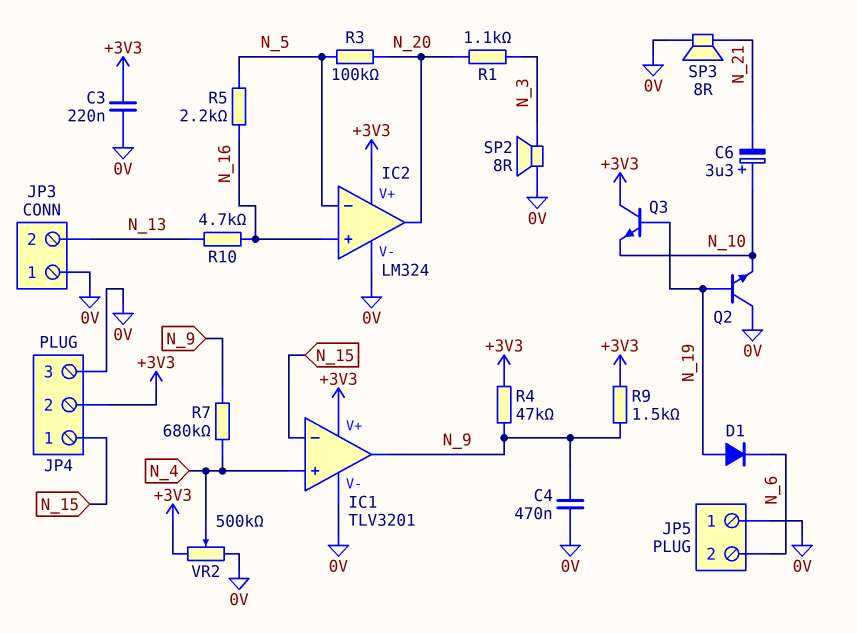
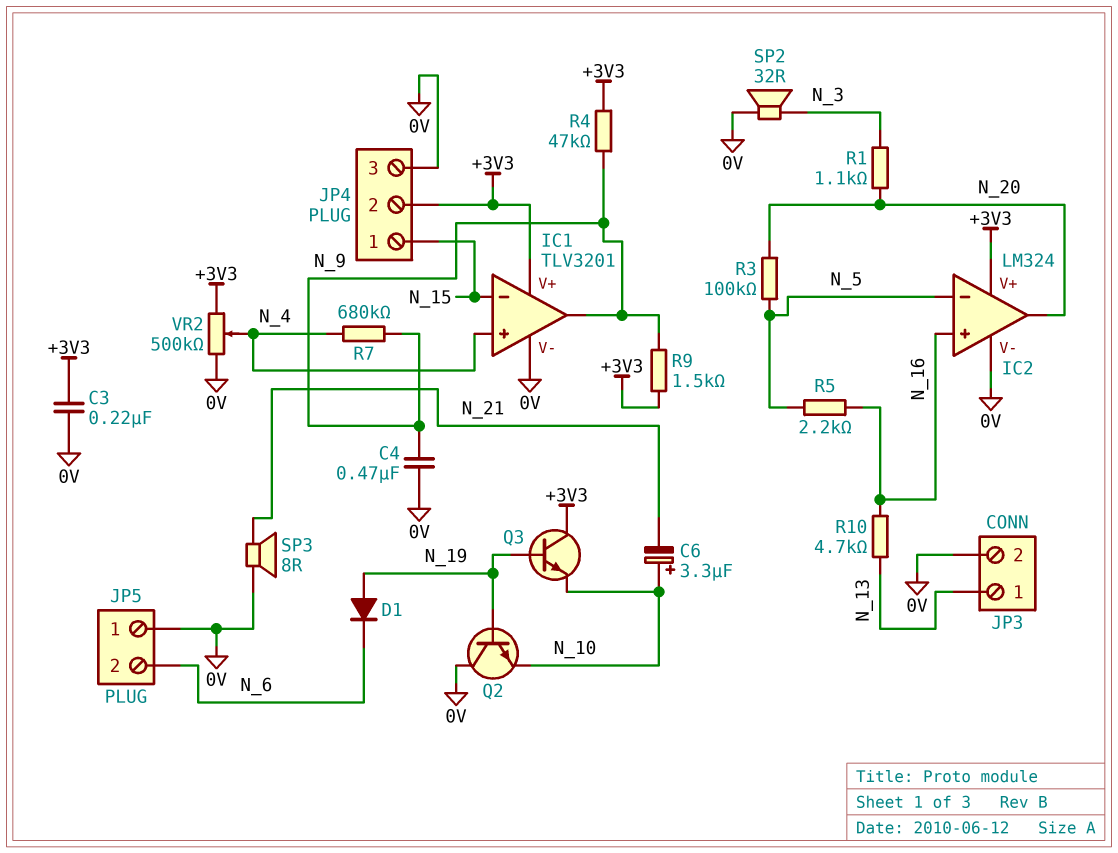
JP3 pin 1: 0V -> N_13
JP3 pin 2: N_13 -> 0V
SP2: speaker 8R (0V, N_3) -> speaker 32R (0V, N_3)

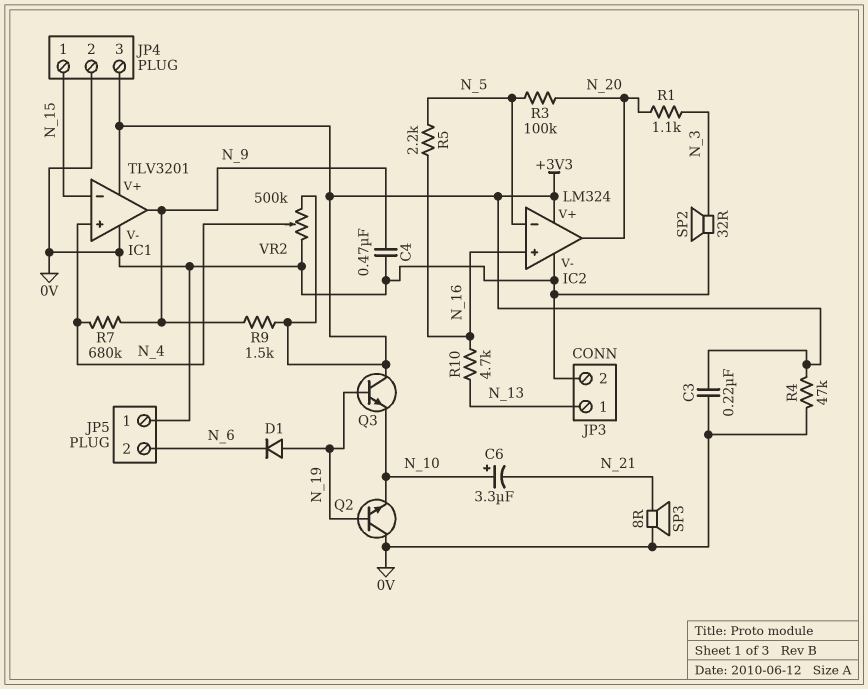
JP4 pin 2: +3V3 -> 0V
JP4 pin 3: 0V -> +3V3
R4: 47k (+3V3, N_9) -> 47k (+3V3, 0V)

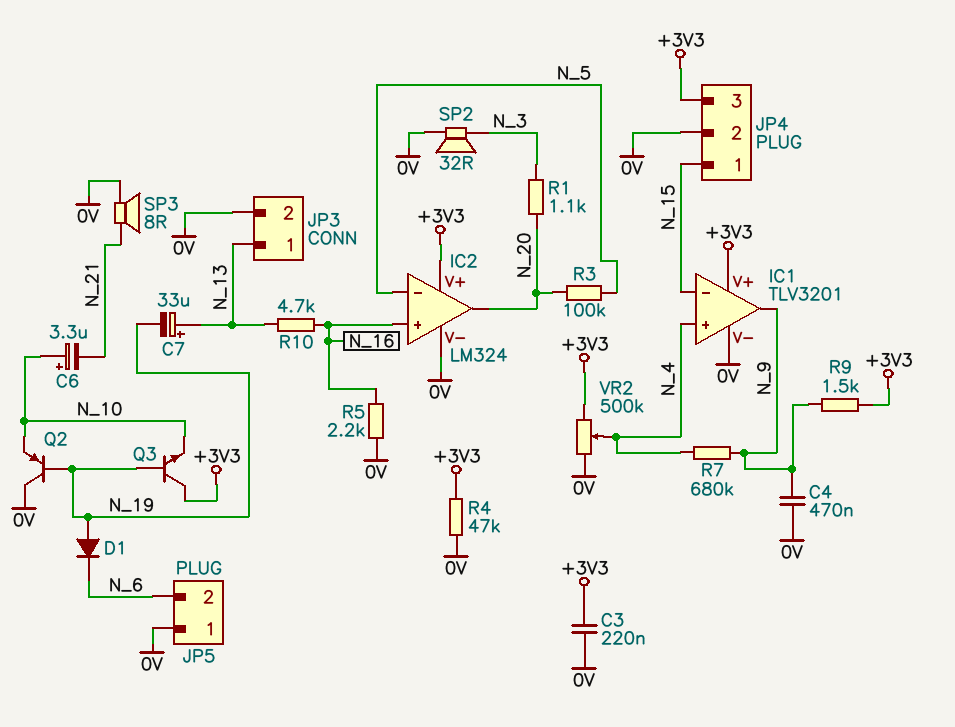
C7: none -> 33uF (plus N_13, minus N_19)
Q2: NPN (B N_19, C 0V, E N_10) -> PNP (B N_19, C 0V, E N_10)
R5: 2.2k (N_5, N_16) -> 2.2k (0V, N_16)

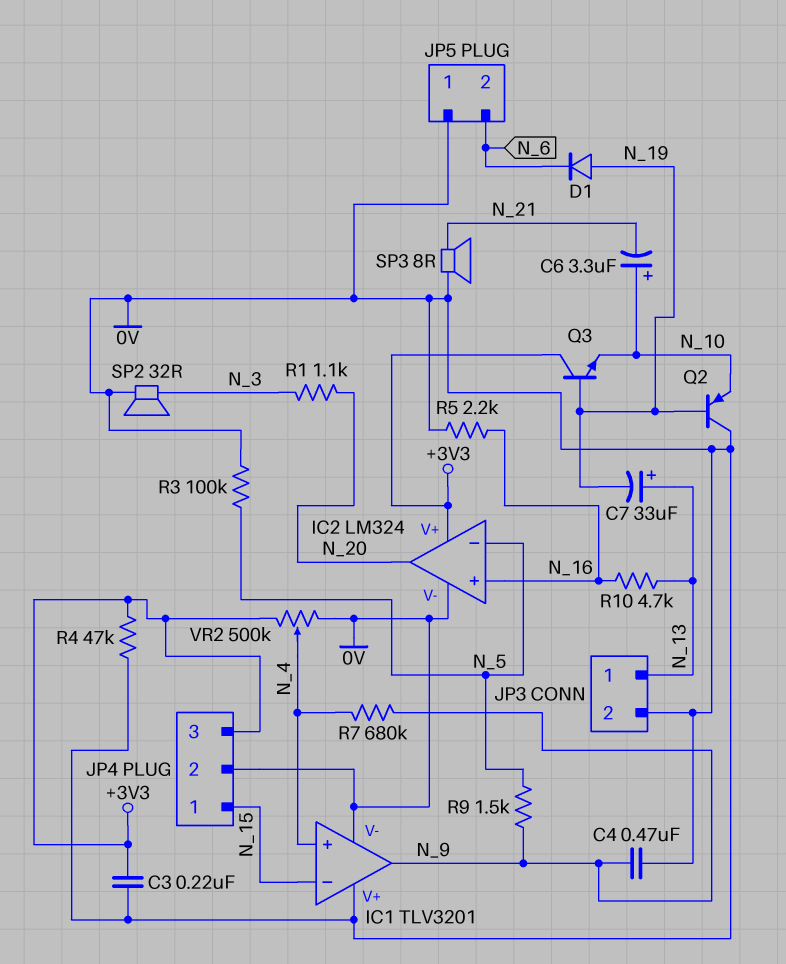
IC1 pin V+: +3V3 -> 0V
R3: 100k (N_5, N_20) -> 100k (0V, N_5)
R9: 1.5k (+3V3, N_9) -> 1.5k (N_5, N_9)

